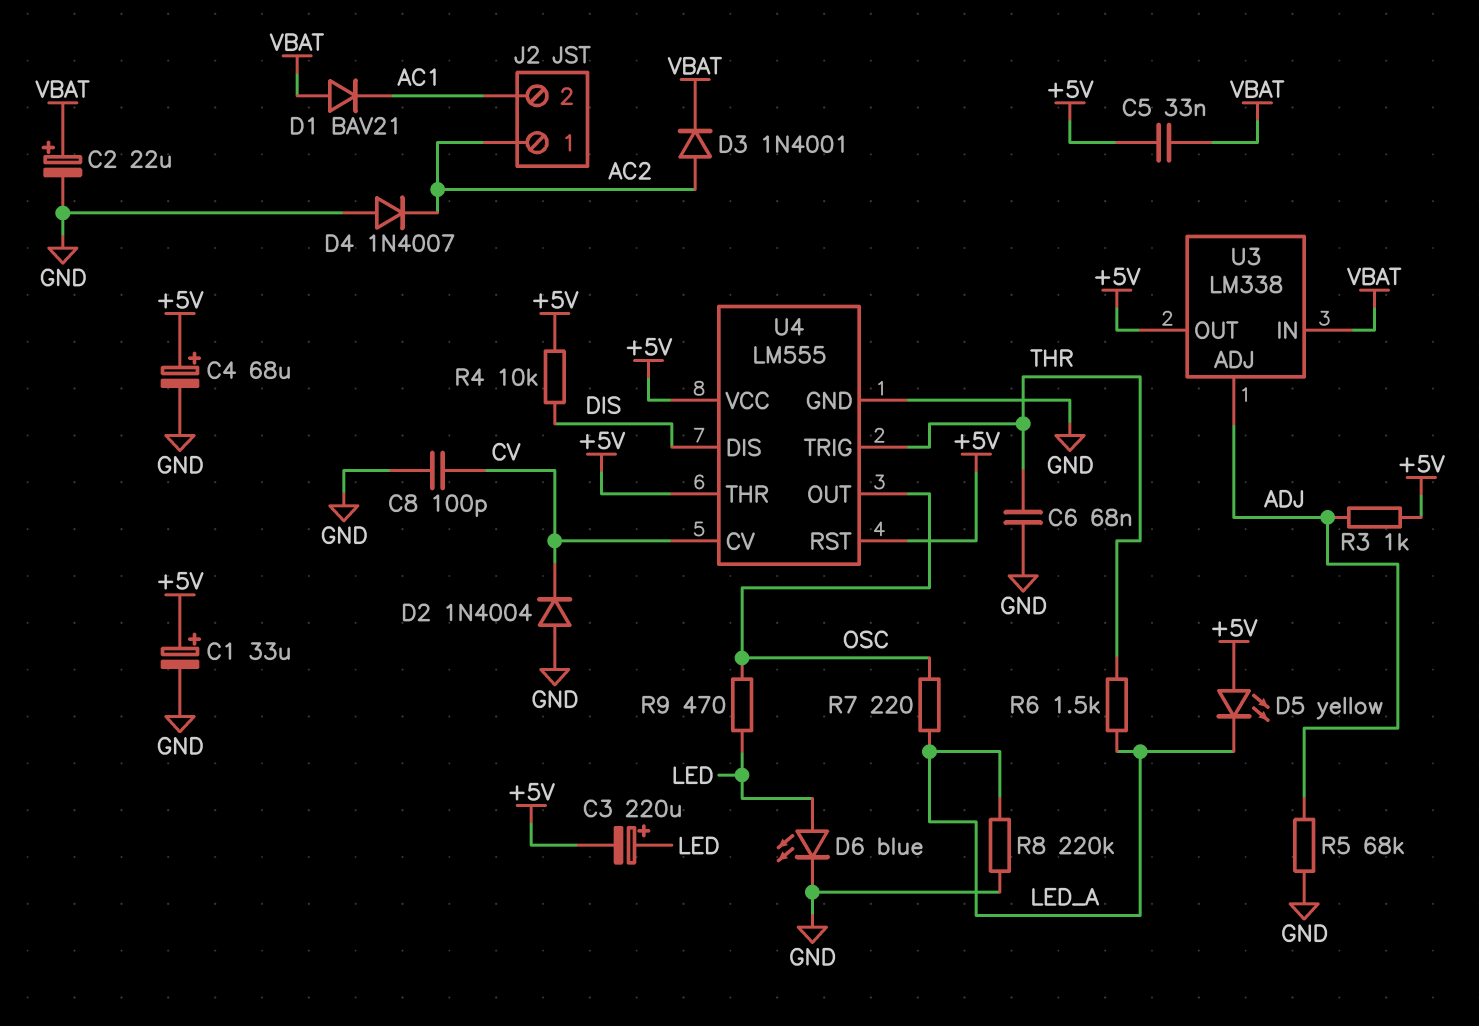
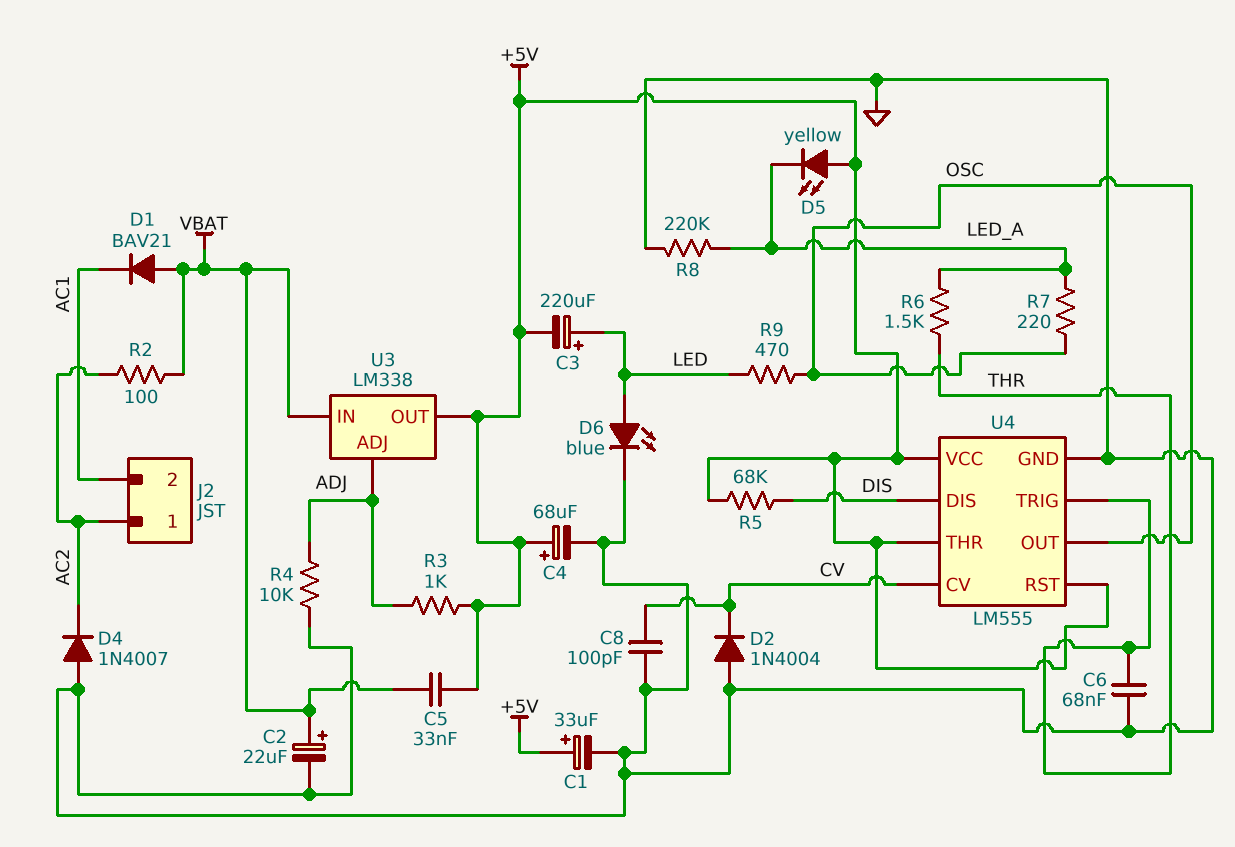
D3: diode 1N4001 (A AC2, K VBAT) -> none
R2: none -> 100 (AC2, VBAT)
R4: 10k (+5V, DIS) -> 10k (ADJ, GND)
R5: 68k (ADJ, GND) -> 68k (+5V, DIS)

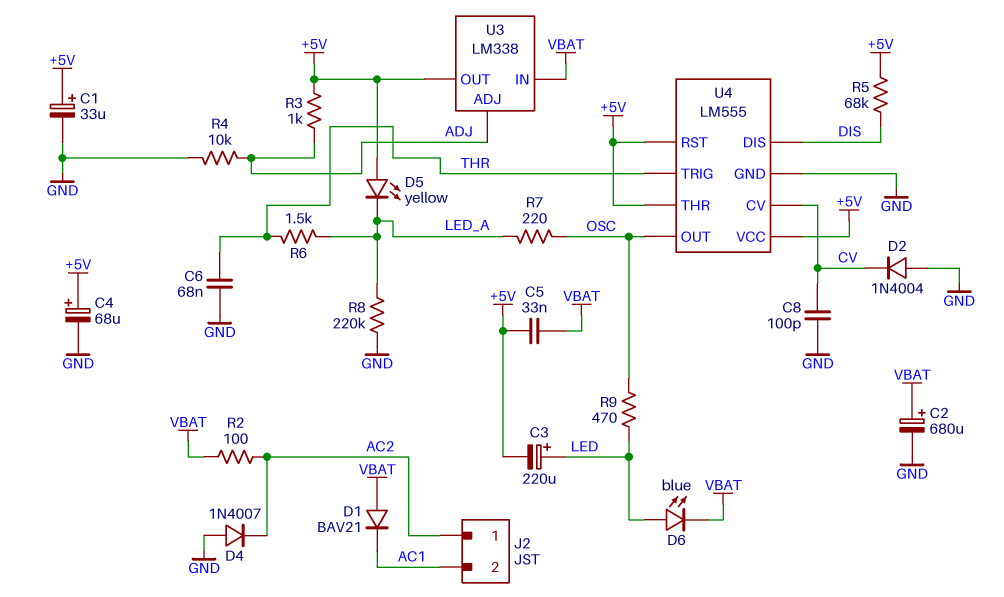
C2: 22uF (plus VBAT, minus GND) -> 680uF (plus VBAT, minus GND)
D6: LED blue (A LED, K GND) -> LED blue (A LED, K VBAT)

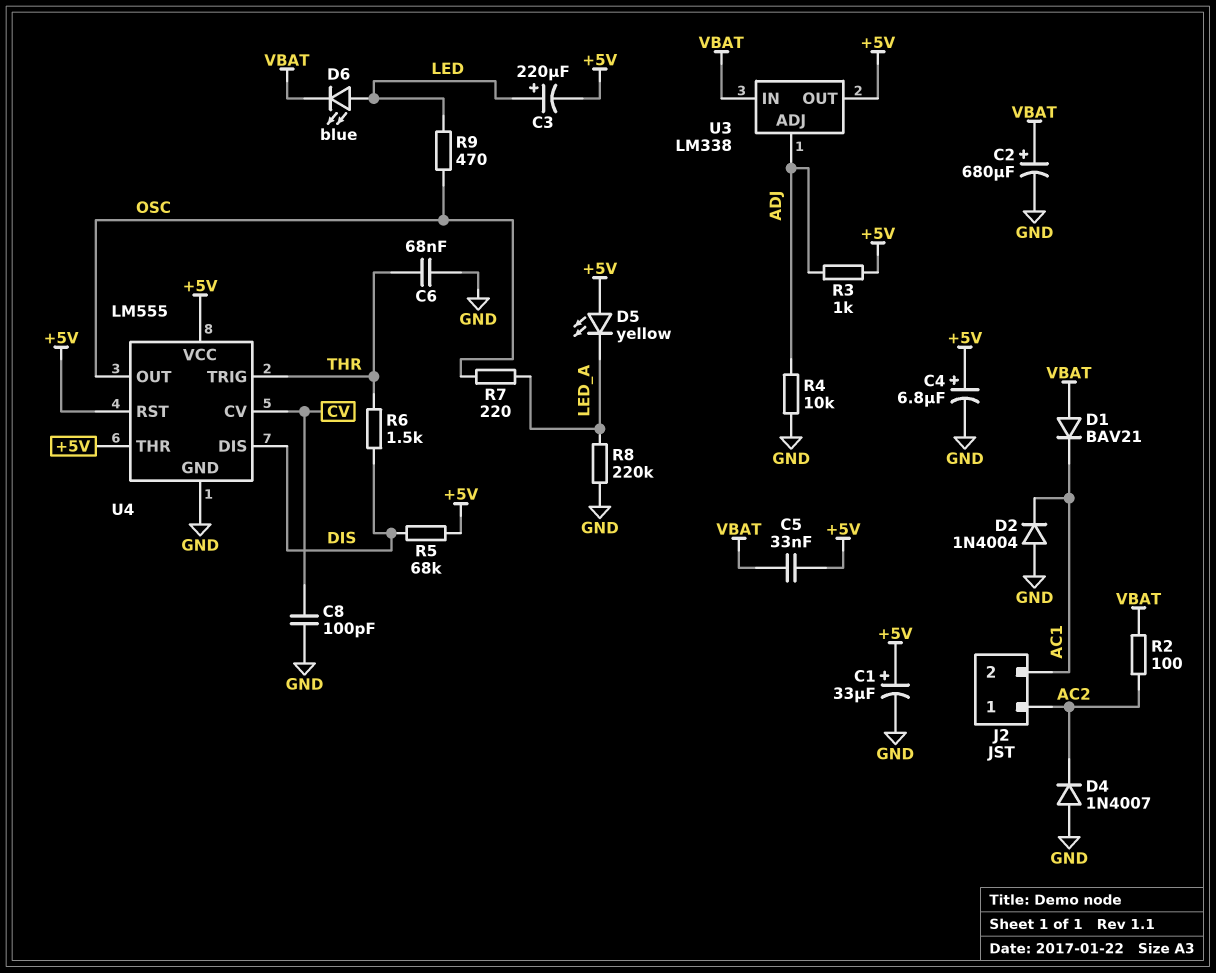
C4: 68uF (plus +5V, minus GND) -> 6.8uF (plus +5V, minus GND)
D2: diode 1N4004 (A GND, K CV) -> diode 1N4004 (A GND, K AC1)
R6: 1.5k (LED_A, THR) -> 1.5k (DIS, THR)

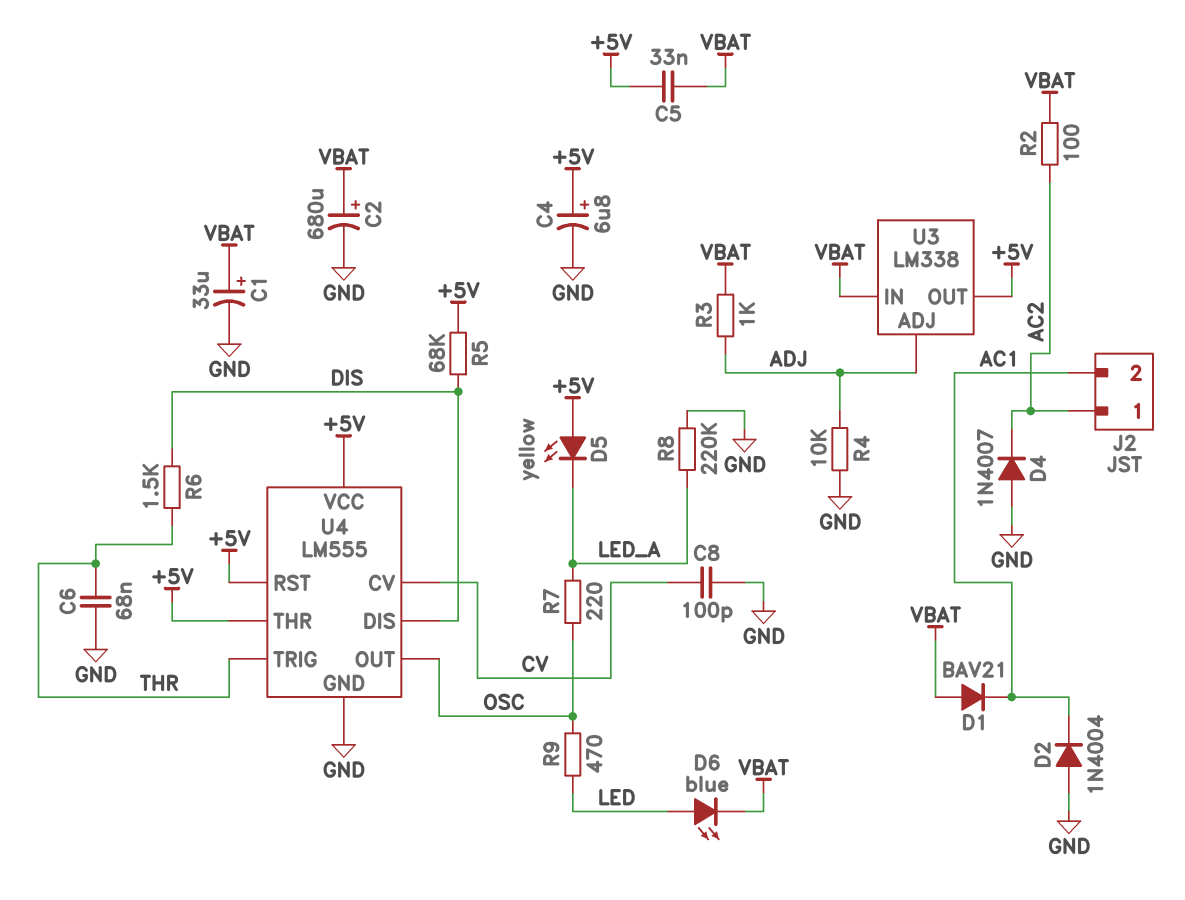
C1: 33uF (plus +5V, minus GND) -> 33uF (plus VBAT, minus GND)
C3: 220uF (plus LED, minus +5V) -> none
R3: 1k (+5V, ADJ) -> 1k (ADJ, VBAT)

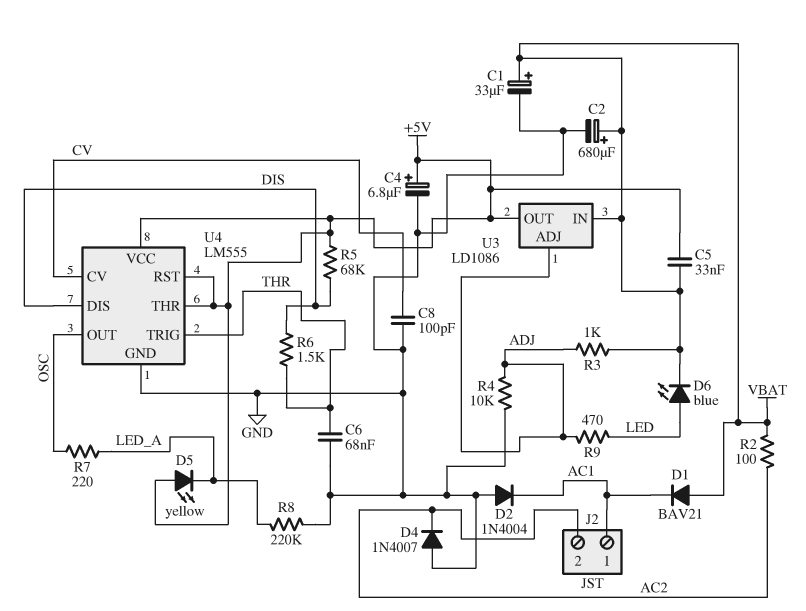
J2 pin 1: AC2 -> AC1
J2 pin 2: AC1 -> AC2
R9: 470 (LED, OSC) -> 470 (ADJ, LED)
U3: LM338 -> LD1086

